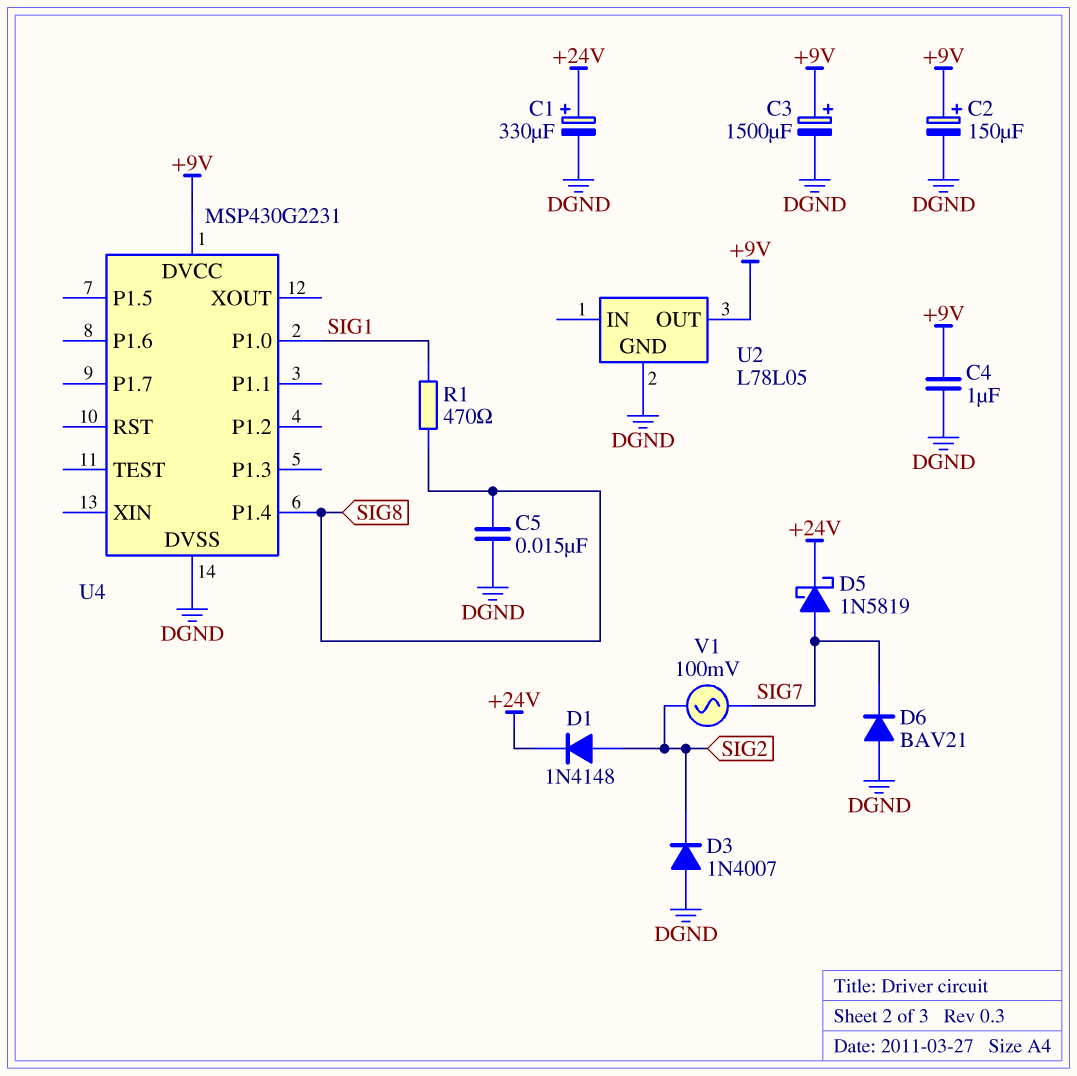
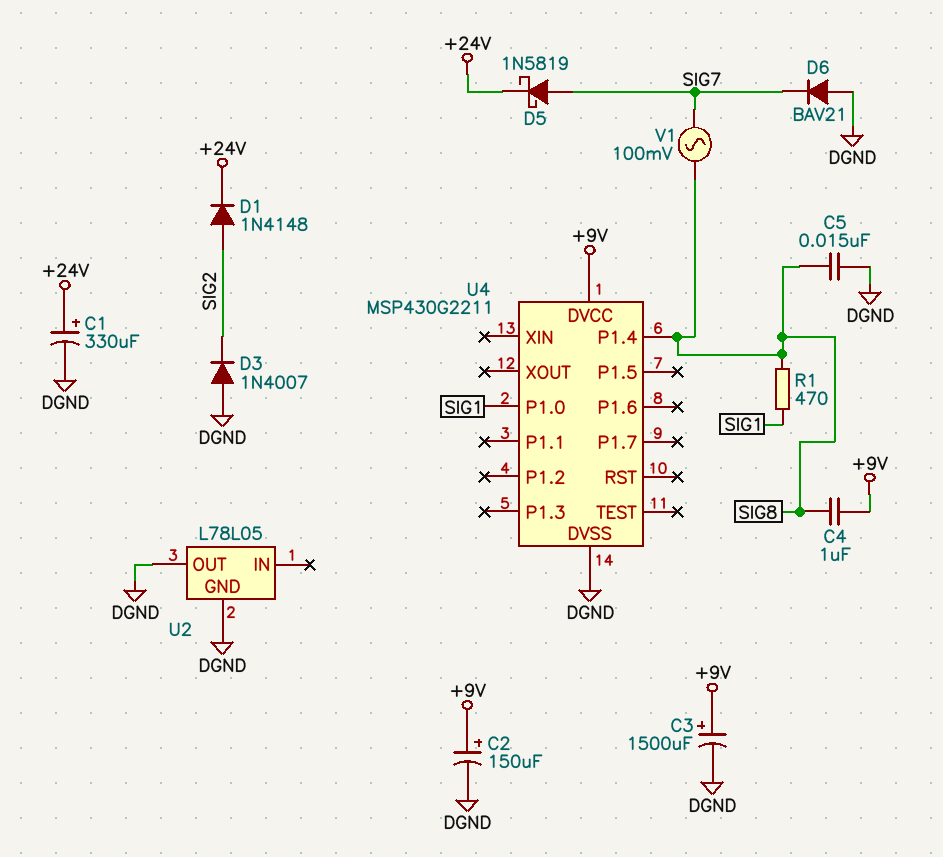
C4: 1uF (+9V, DGND) -> 1uF (+9V, SIG8)
U2 pin OUT: +9V -> DGND
U4: MSP430G2231 -> MSP430G2211
V1: AC 100mV (SIG2, SIG7) -> AC 100mV (SIG7, SIG8)

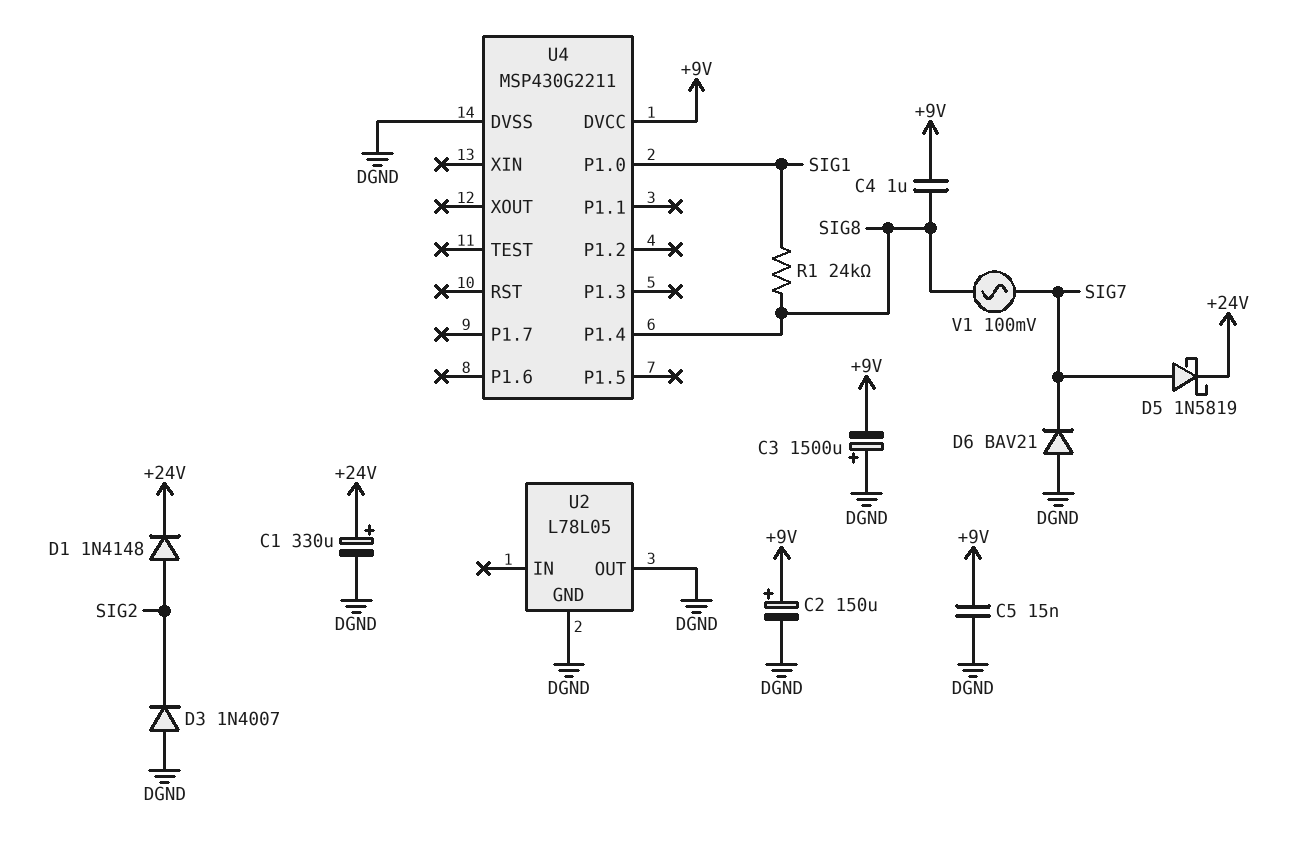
C3: 1500uF (plus +9V, minus DGND) -> 1500uF (plus DGND, minus +9V)
C5: 15nF (DGND, SIG8) -> 15nF (+9V, DGND)
R1: 470 (SIG1, SIG8) -> 24k (SIG1, SIG8)

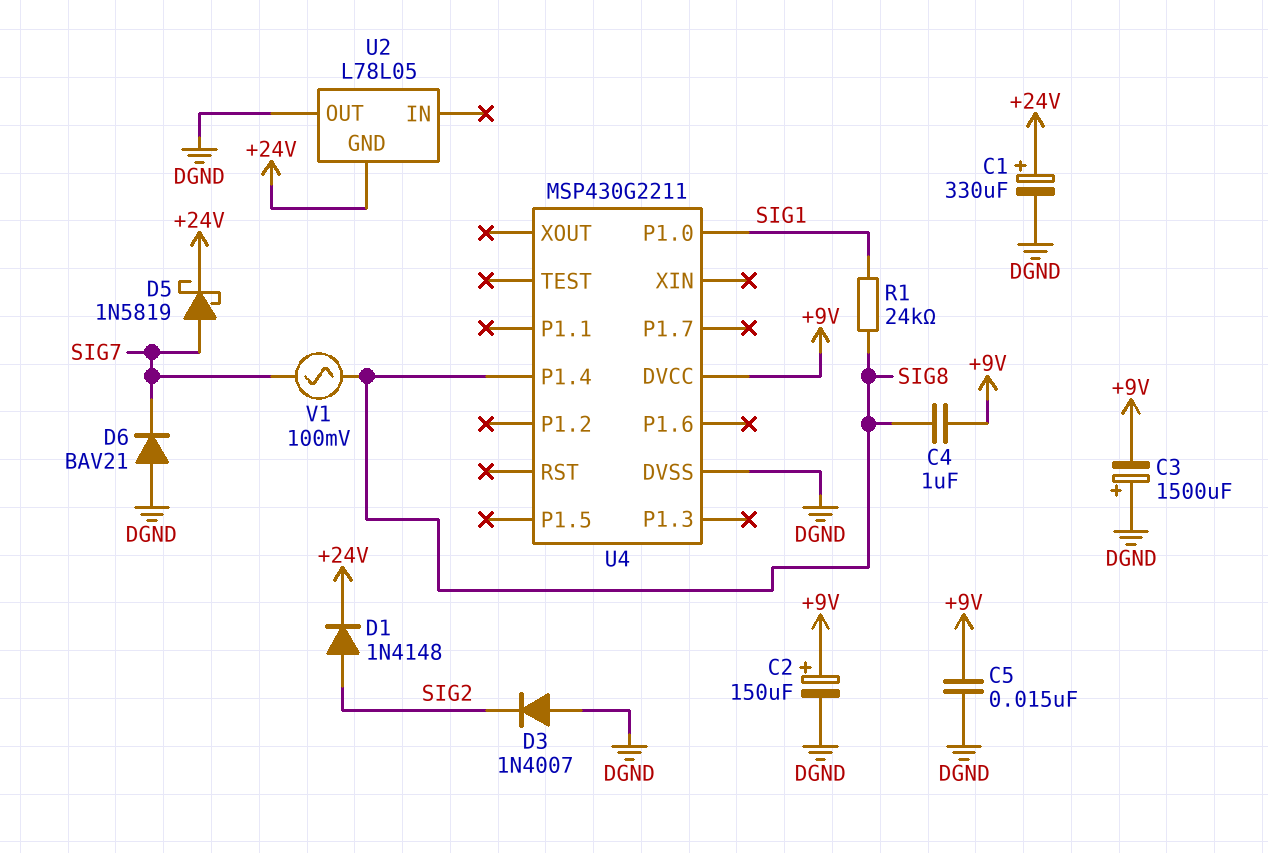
U2 pin GND: DGND -> +24V

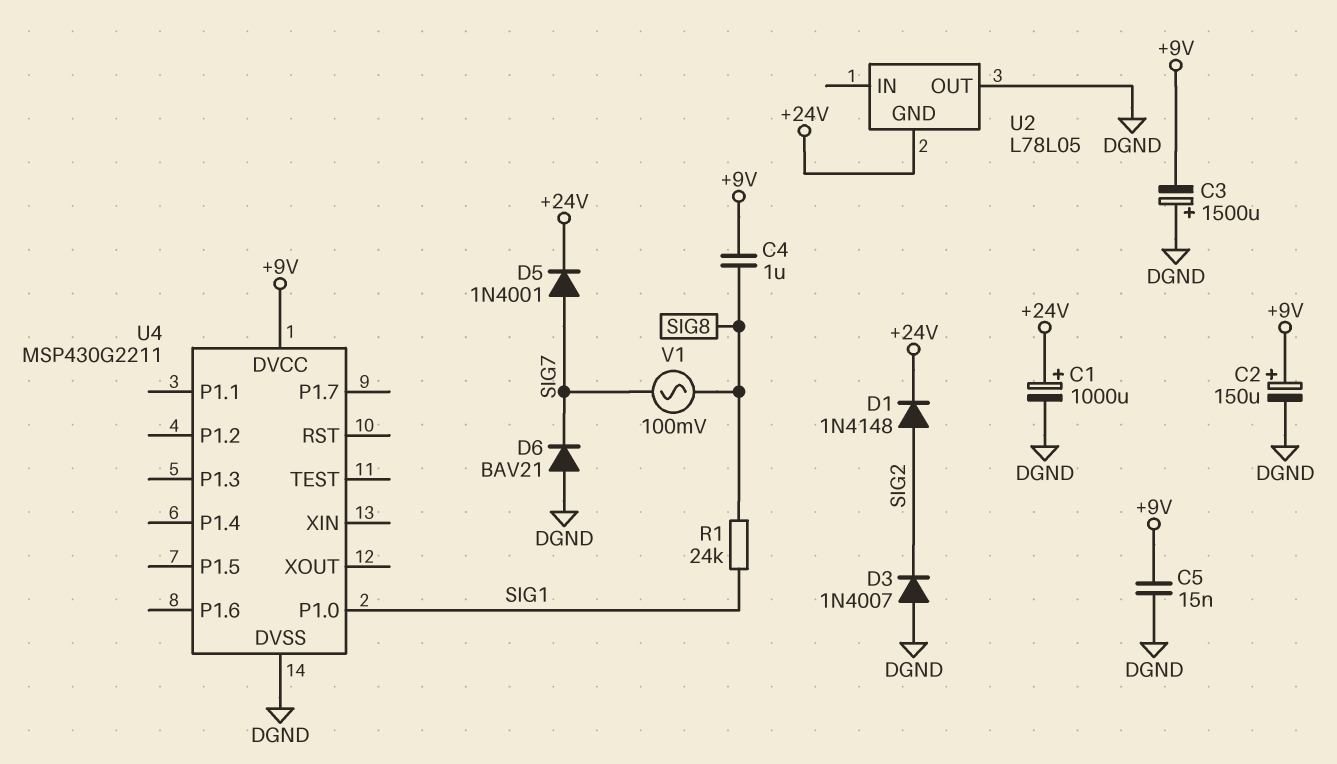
C1: 330uF (plus +24V, minus DGND) -> 1000uF (plus +24V, minus DGND)
D5: schottky 1N5819 (A SIG7, K +24V) -> diode 1N4001 (A SIG7, K +24V)
U4 pin P1.4: SIG8 -> none

